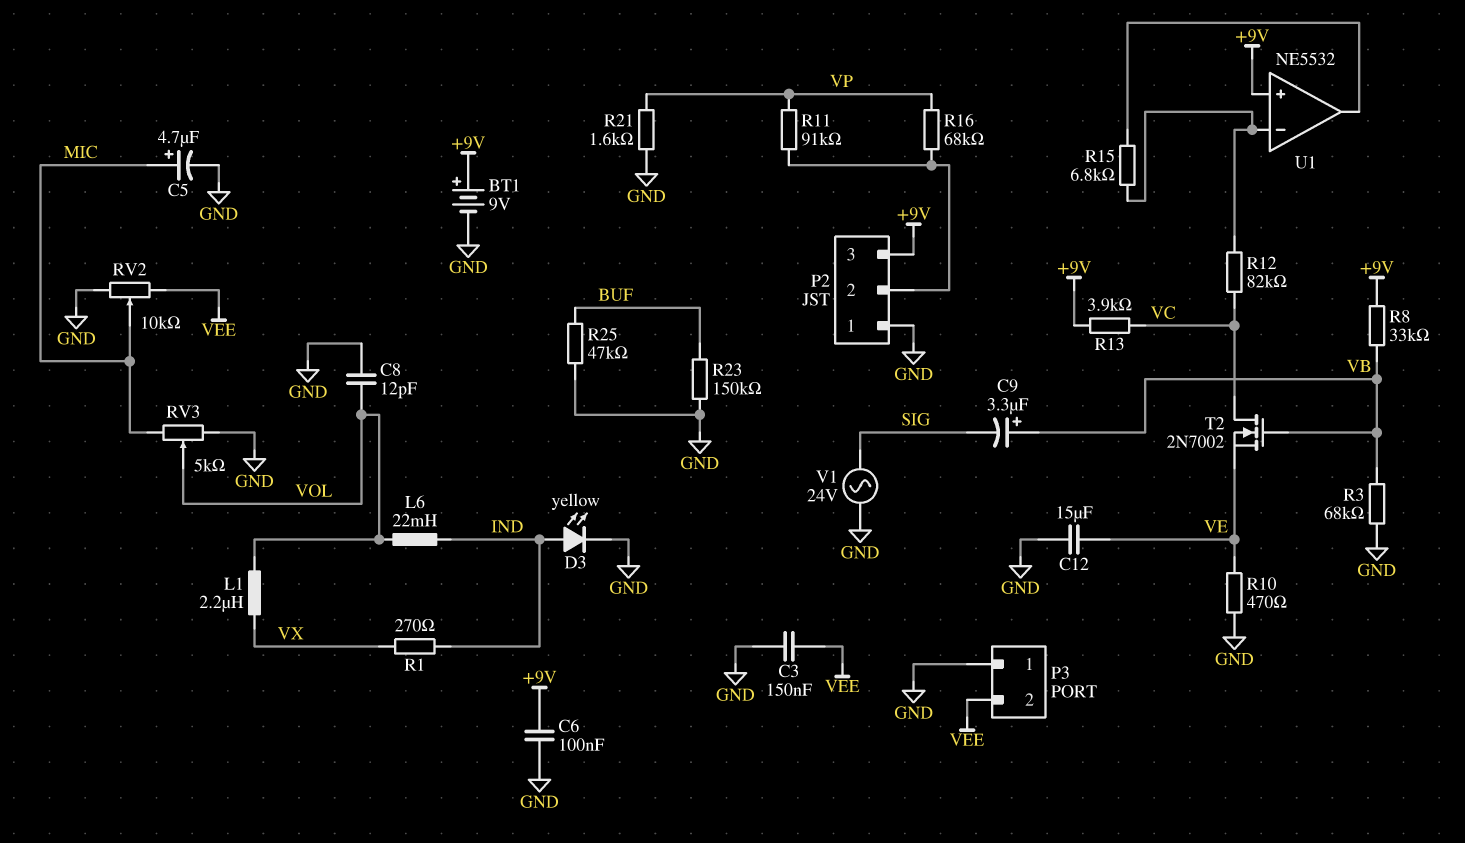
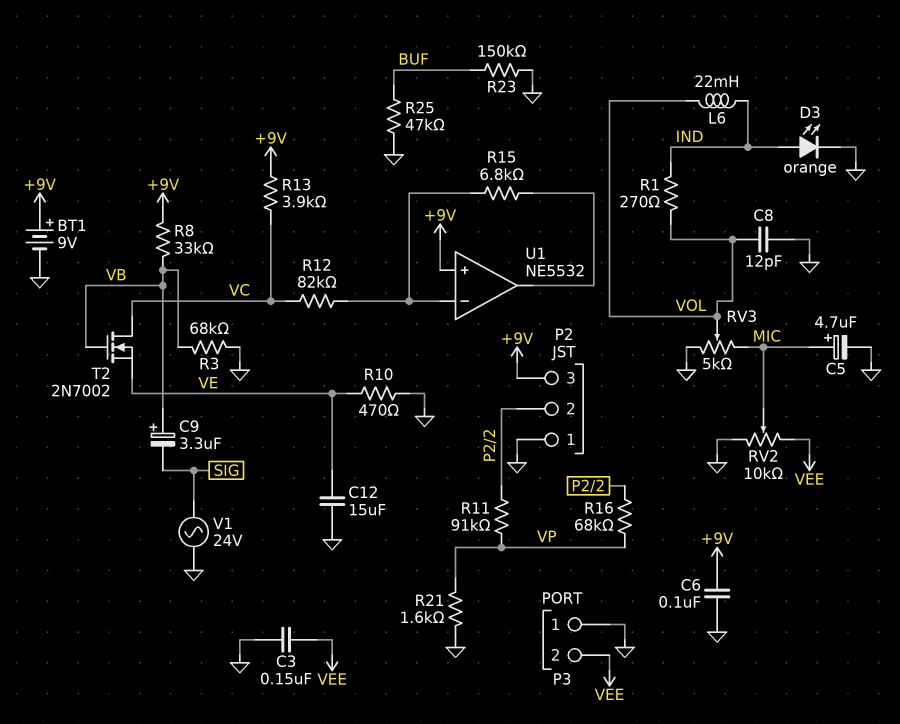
D3: LED yellow (A IND, K GND) -> LED orange (A IND, K GND)
L1: 2.2uH (VOL, VX) -> none
R1: 270 (IND, VX) -> 270 (IND, VOL)

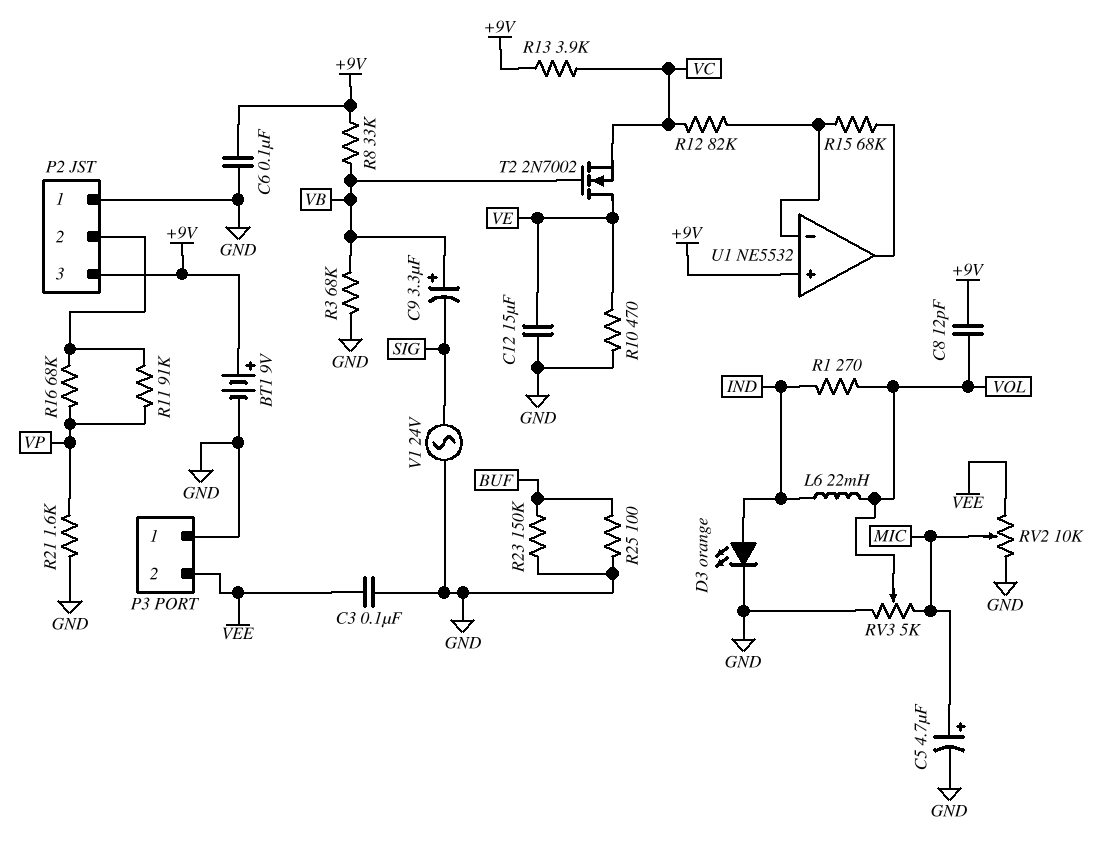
C3: 150nF (GND, VEE) -> 100nF (GND, VEE)
C8: 12pF (GND, VOL) -> 12pF (+9V, VOL)
R15: 6.8k (U1/in-, U1/out) -> 68k (U1/in-, U1/out)
R25: 47k (BUF, GND) -> 100 (BUF, GND)
T2: NMOS 2N7002 (G VB, D VC, S VE) -> NMOS 2N7002 (G VB, D VE, S VC)

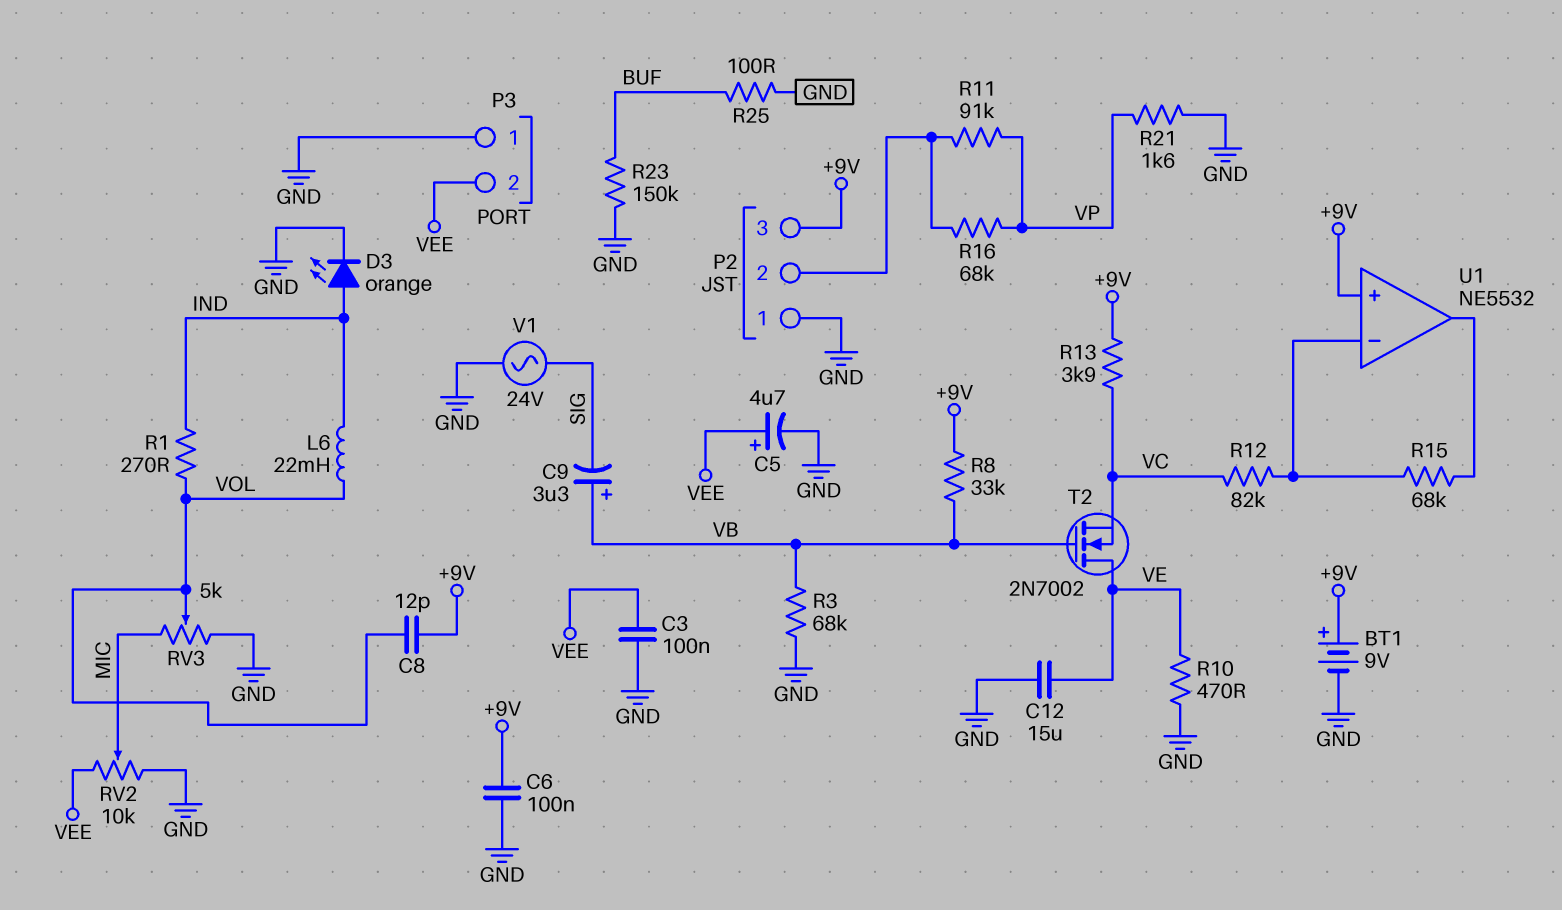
C5: 4.7uF (plus MIC, minus GND) -> 4.7uF (plus VEE, minus GND)

